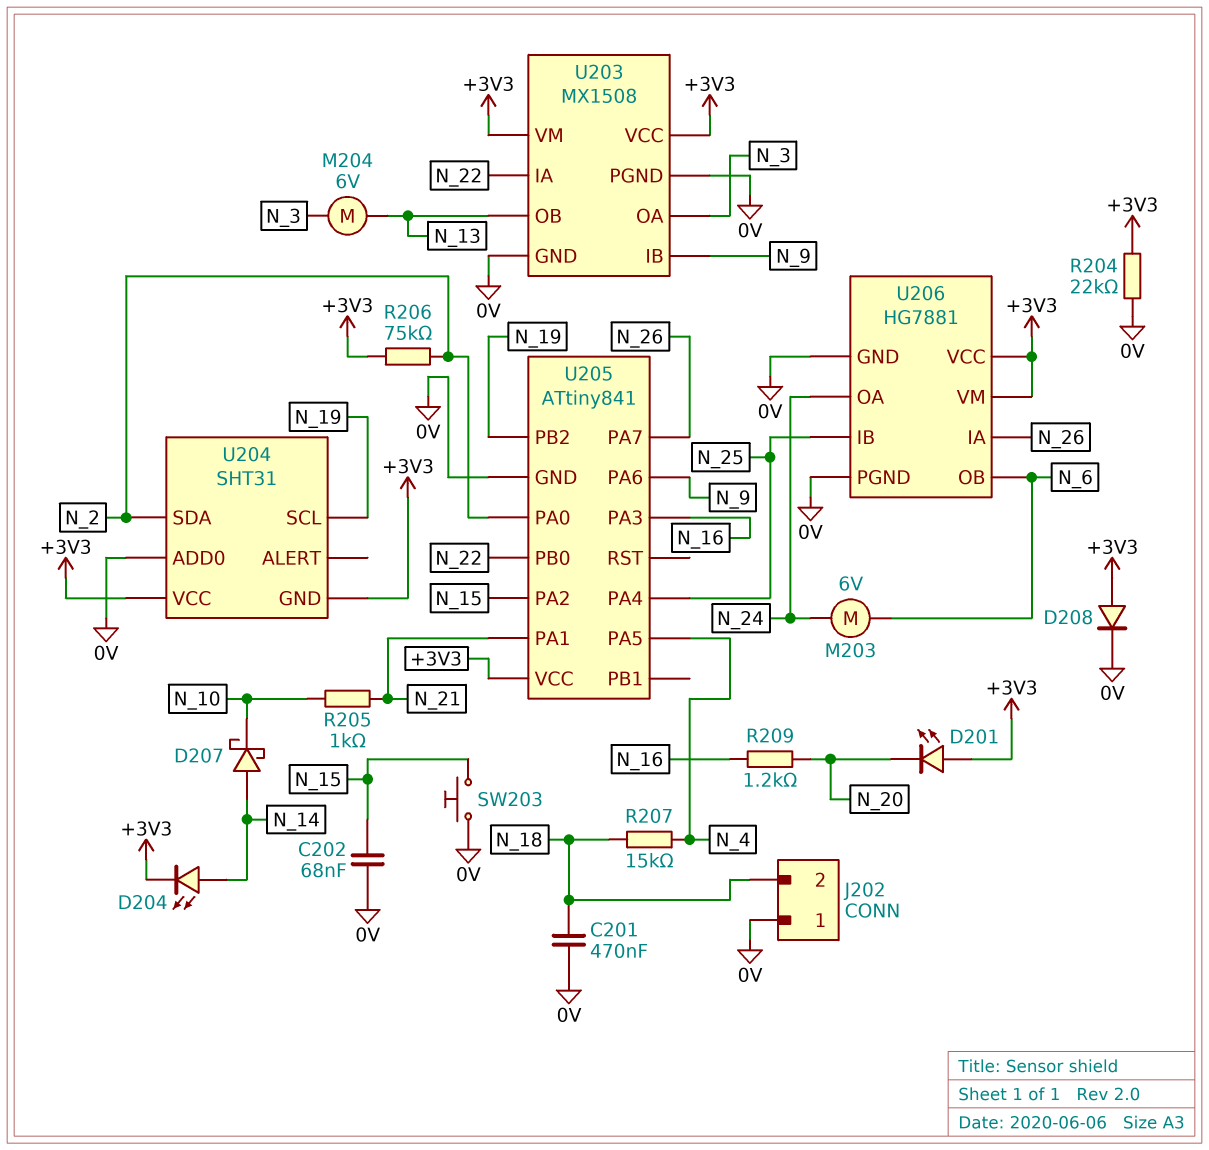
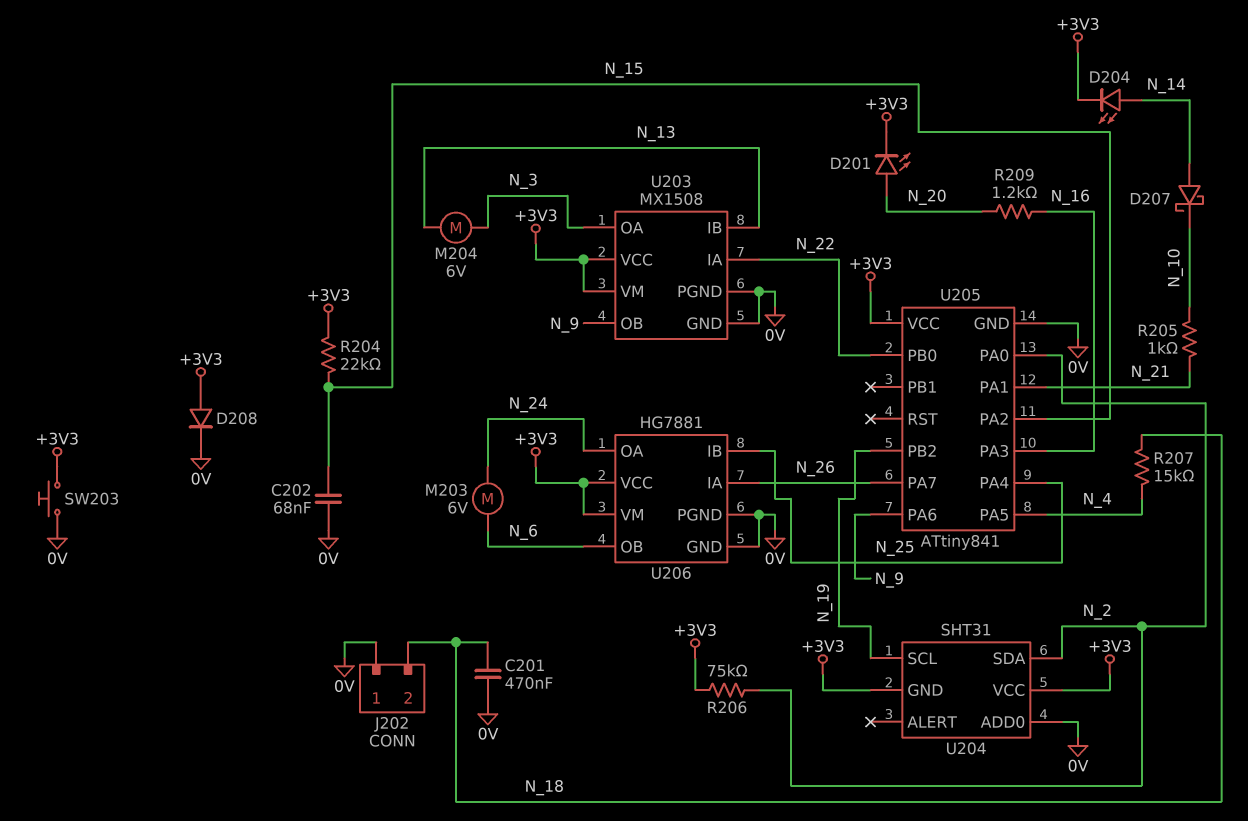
D201: LED (A +3V3, K N_20) -> LED (A N_20, K +3V3)
R204: 22k (+3V3, 0V) -> 22k (+3V3, N_15)
SW203: button (0V, N_15) -> button (+3V3, 0V)
U203 pin IB: N_9 -> N_13
U203 pin OB: N_13 -> N_9

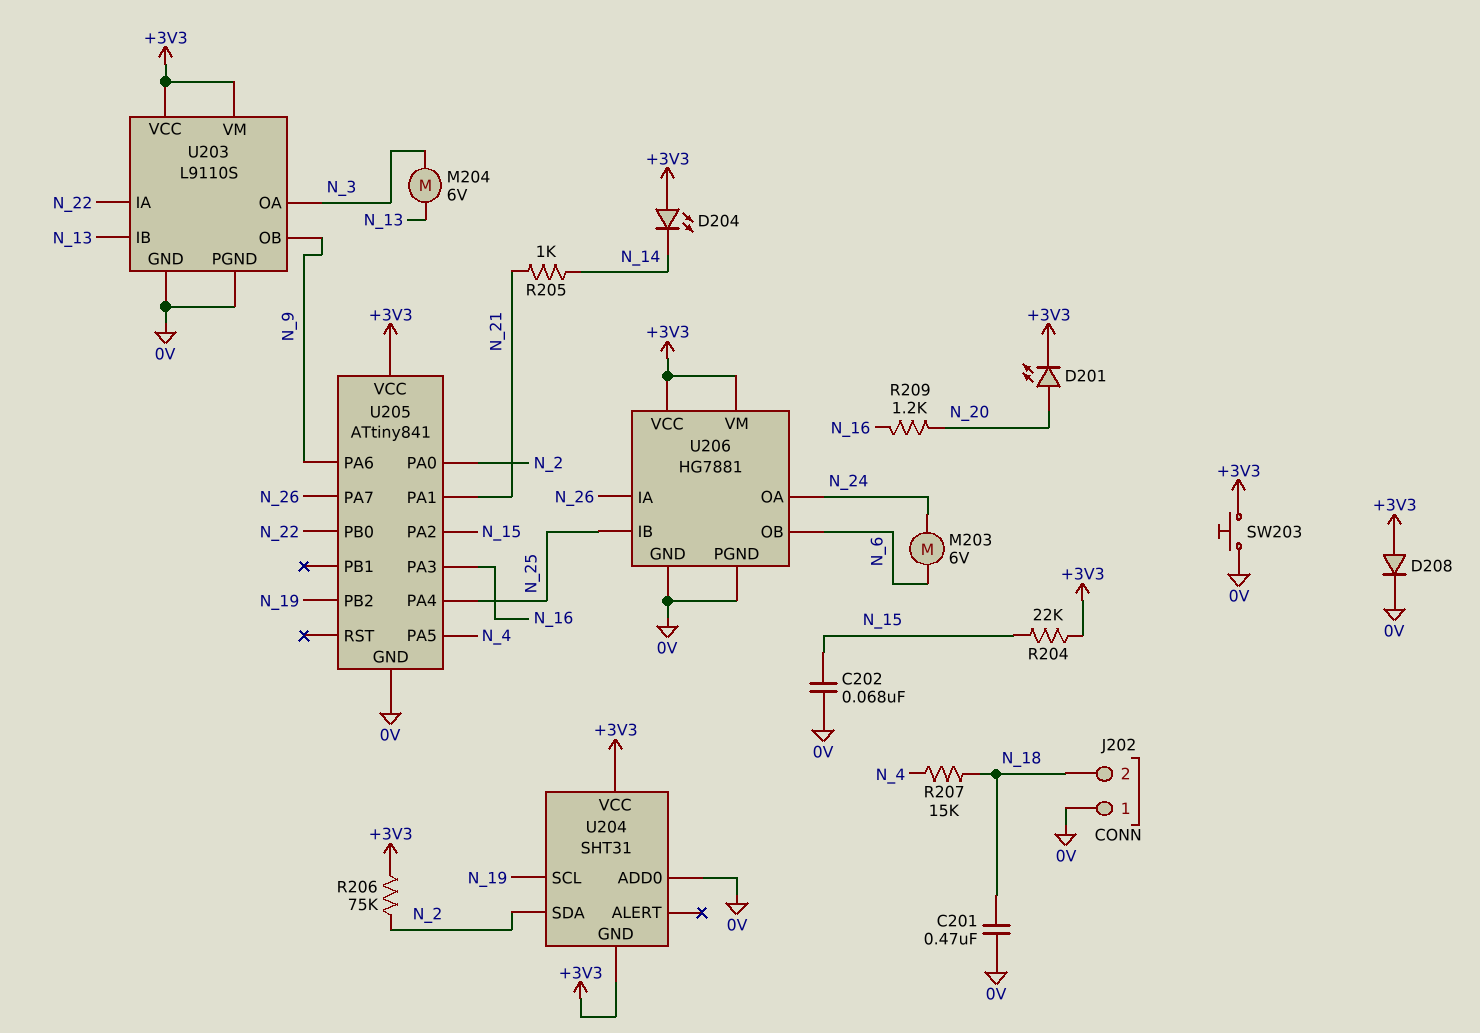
D204: LED (A N_14, K +3V3) -> LED (A +3V3, K N_14)
D207: schottky (A N_14, K N_10) -> none
R205: 1k (N_10, N_21) -> 1k (N_14, N_21)
U203: MX1508 -> L9110S

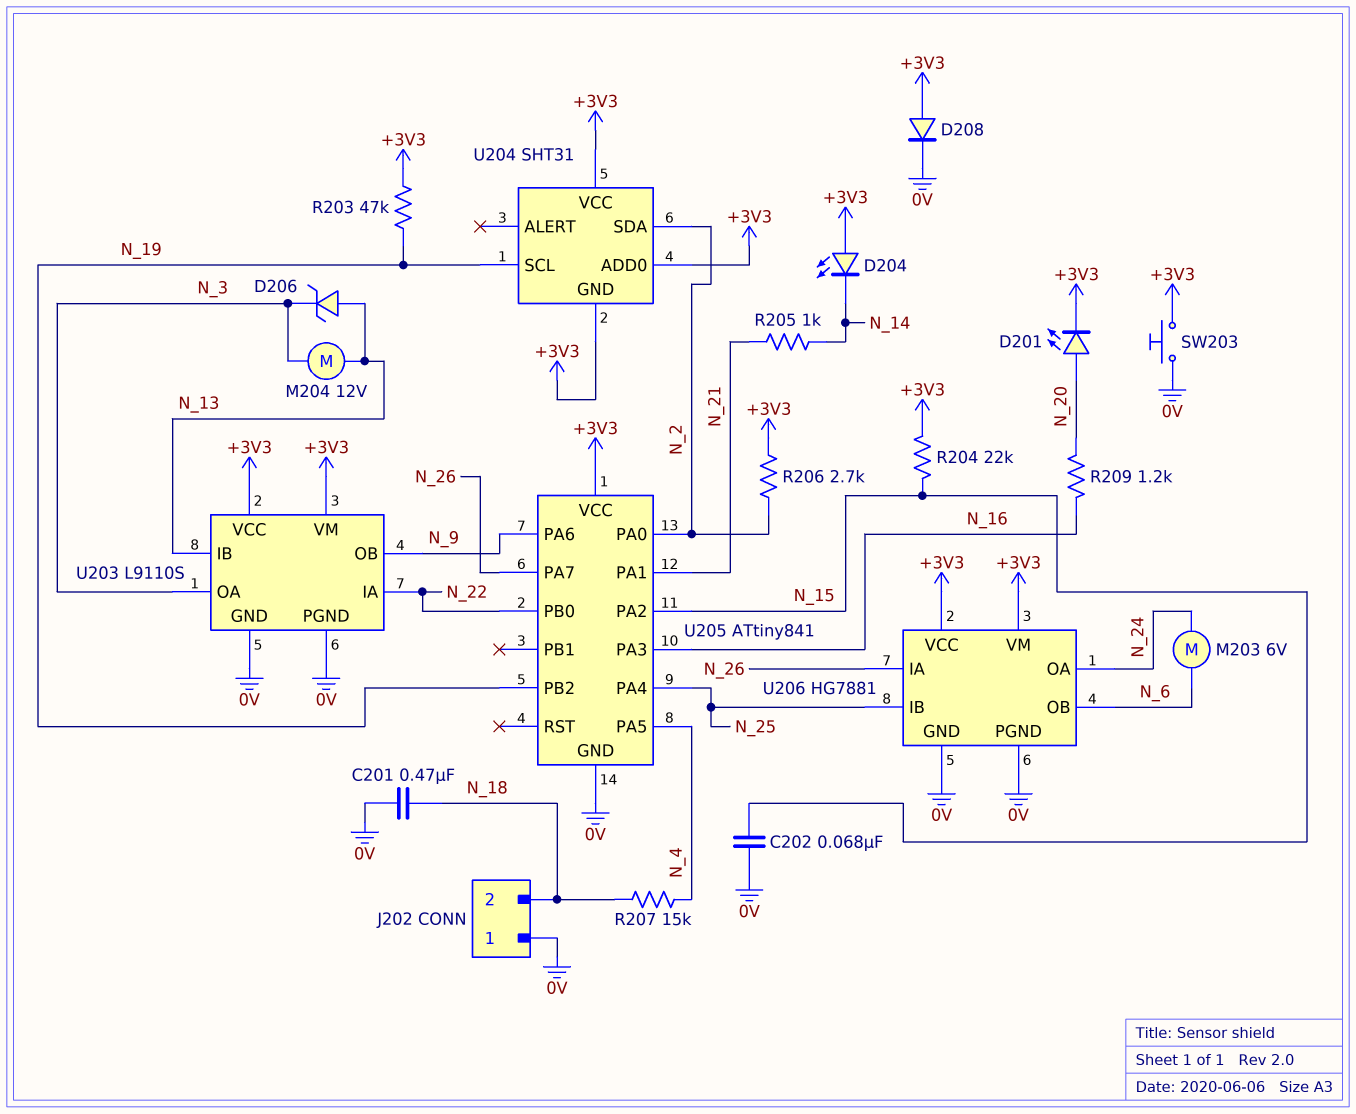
D206: none -> zener (A N_13, K N_3)
M204: motor 6V (N_3, N_13) -> motor 12V (N_3, N_13)
R203: none -> 47k (+3V3, N_19)
R206: 75k (+3V3, N_2) -> 2.7k (+3V3, N_2)
U204 pin ADD0: 0V -> +3V3

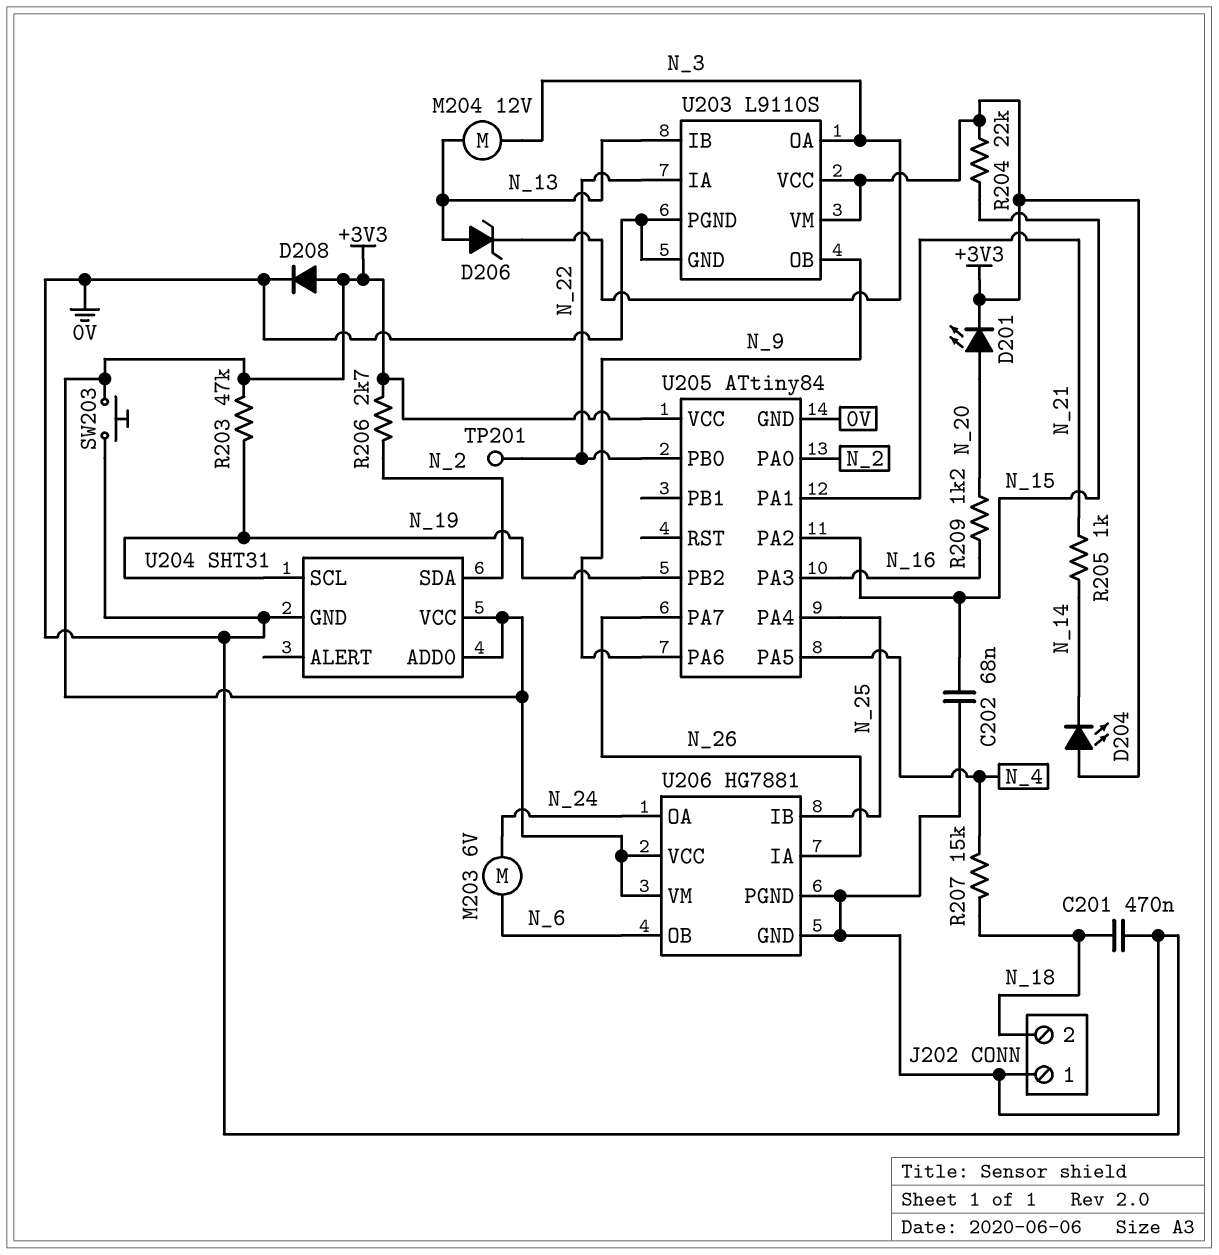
TP201: none -> test point (N_22)
U204 pin GND: +3V3 -> 0V
U205: ATtiny841 -> ATtiny84

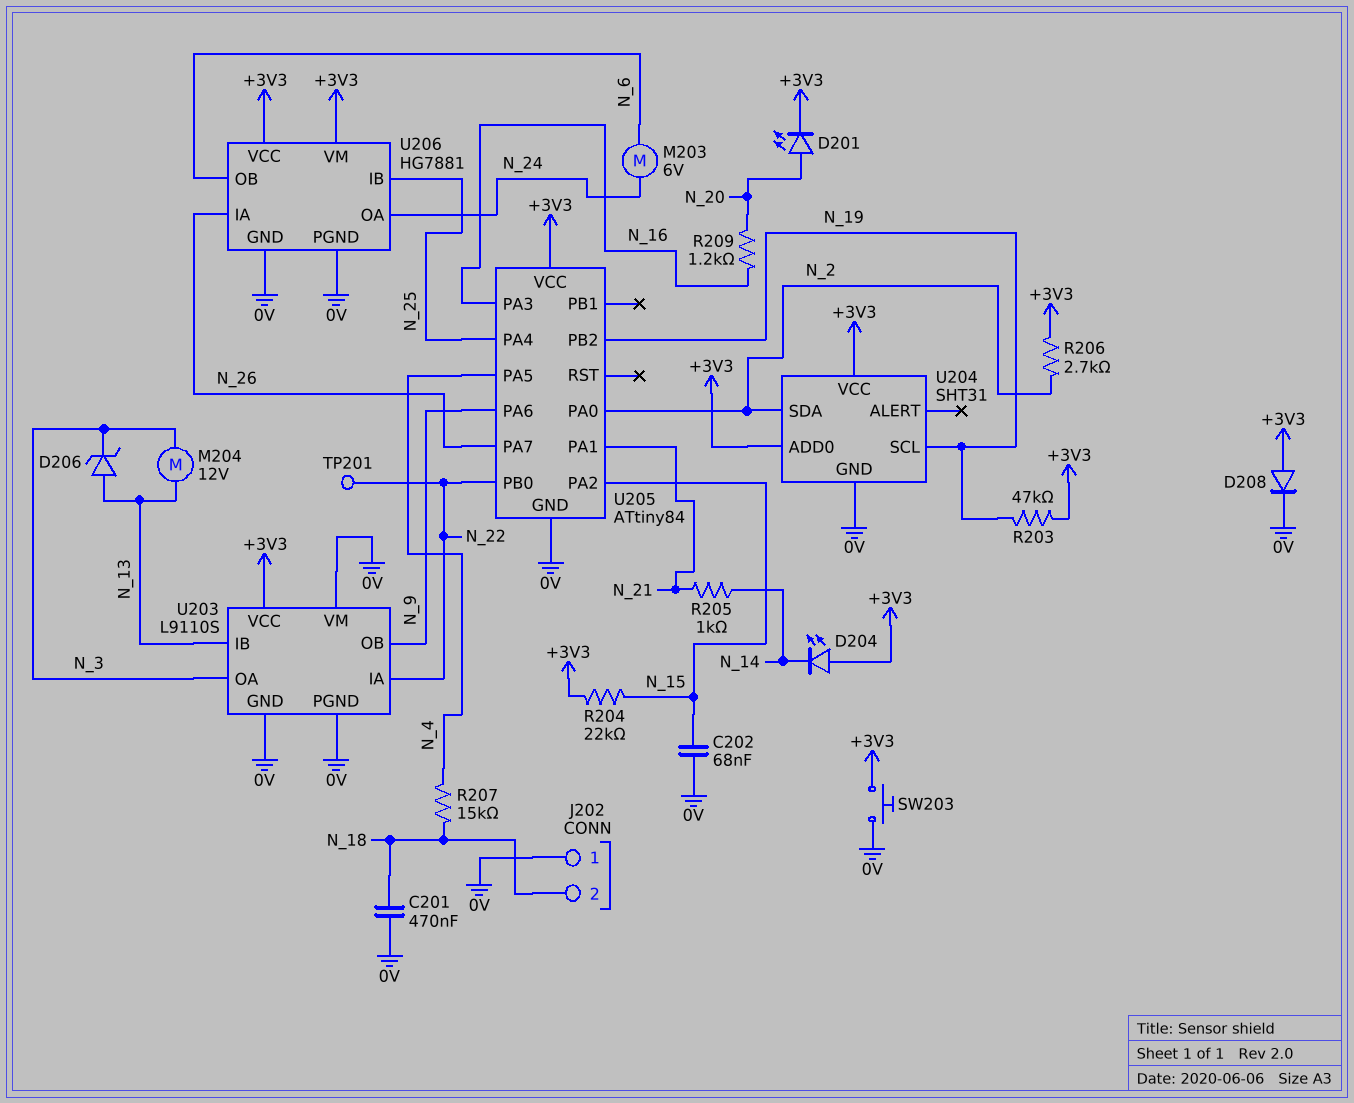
U203 pin VM: +3V3 -> 0V

